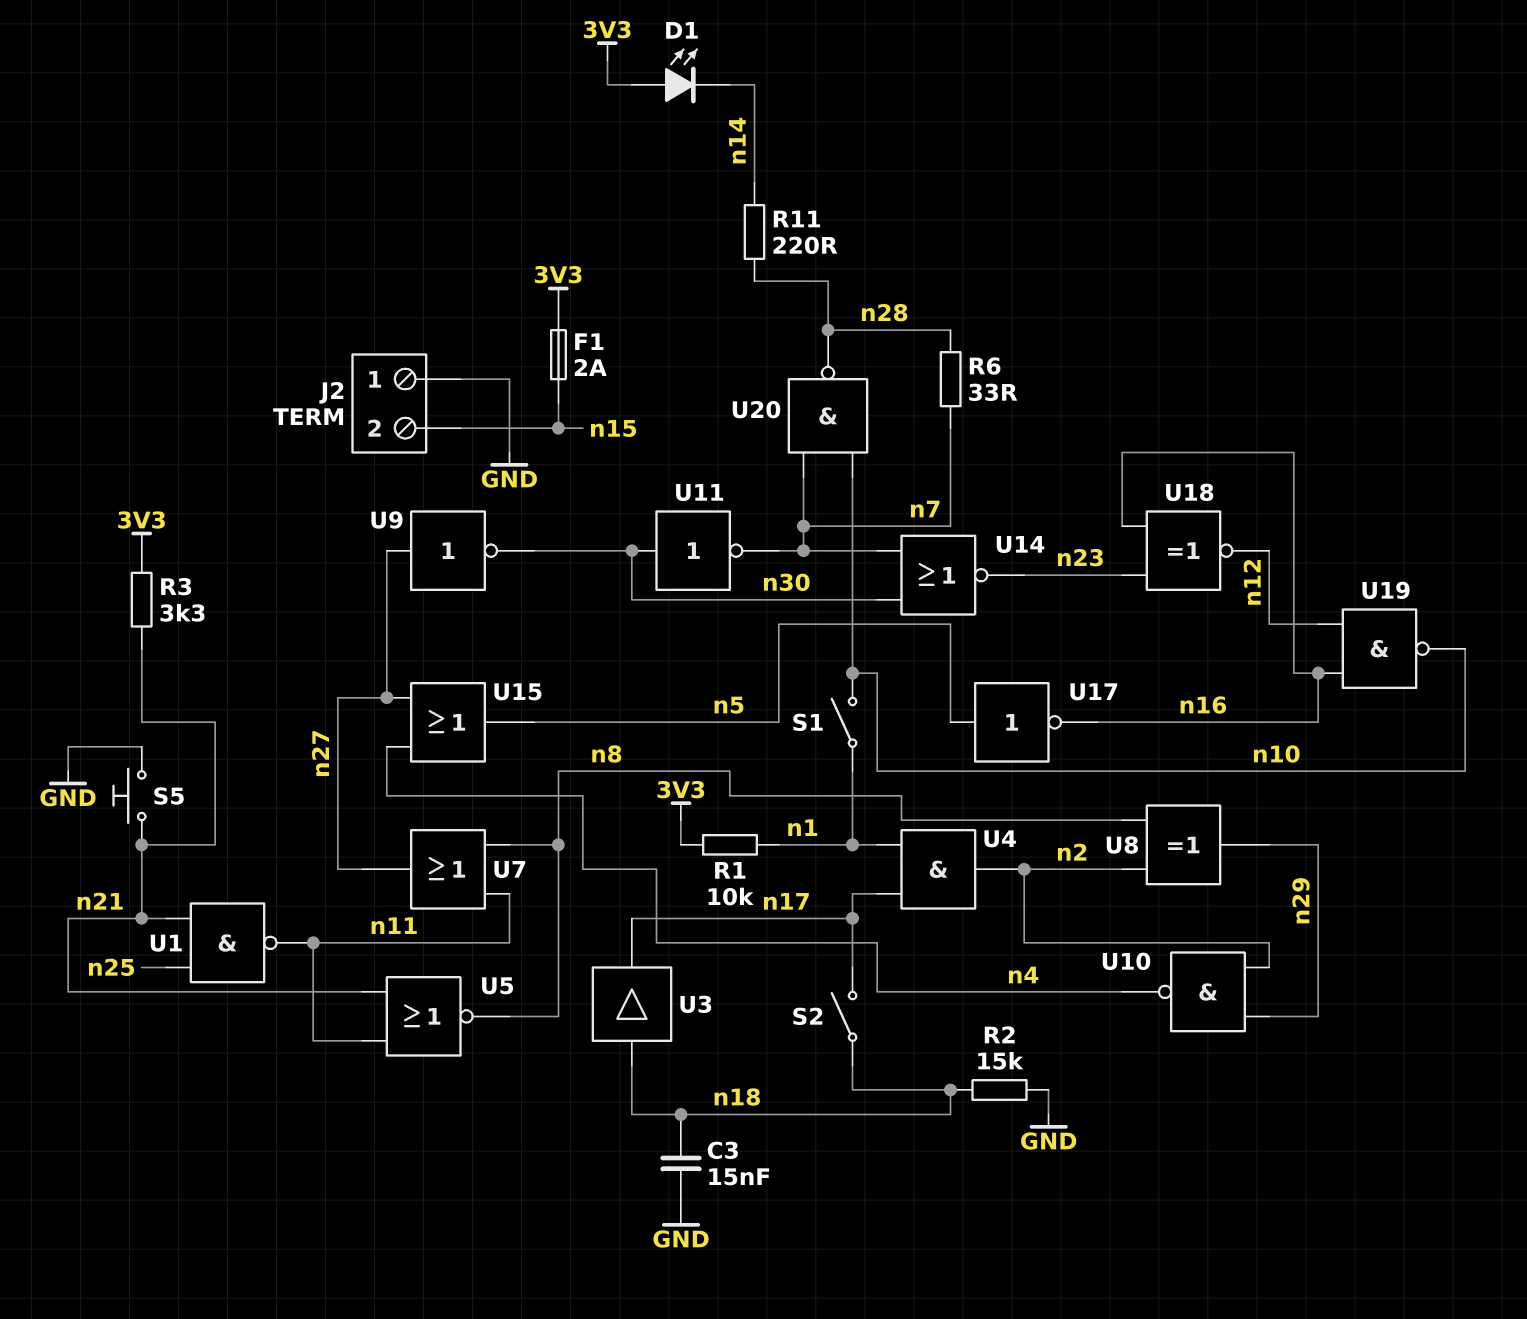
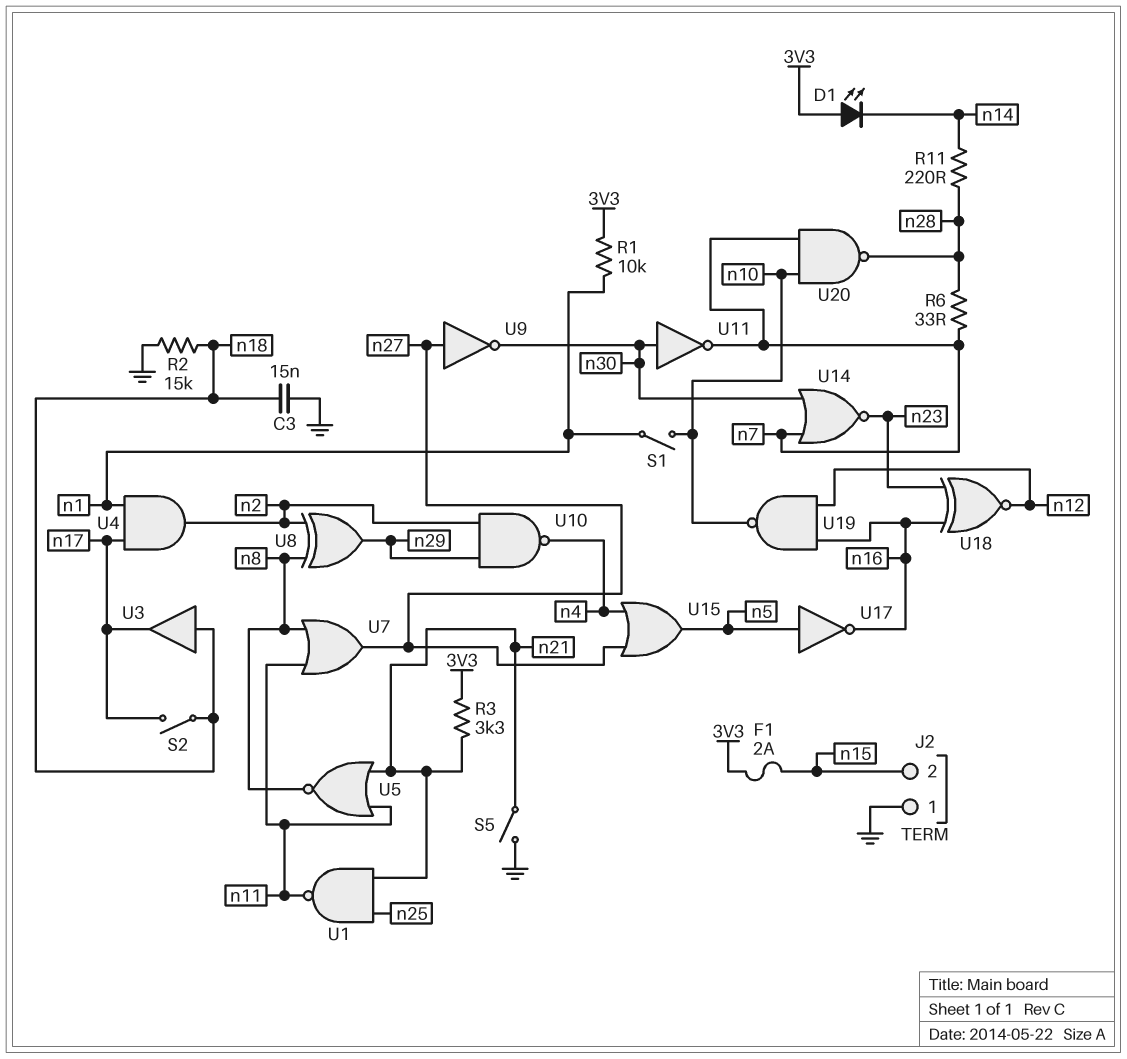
S5: button (GND, n21) -> switch (GND, n21)

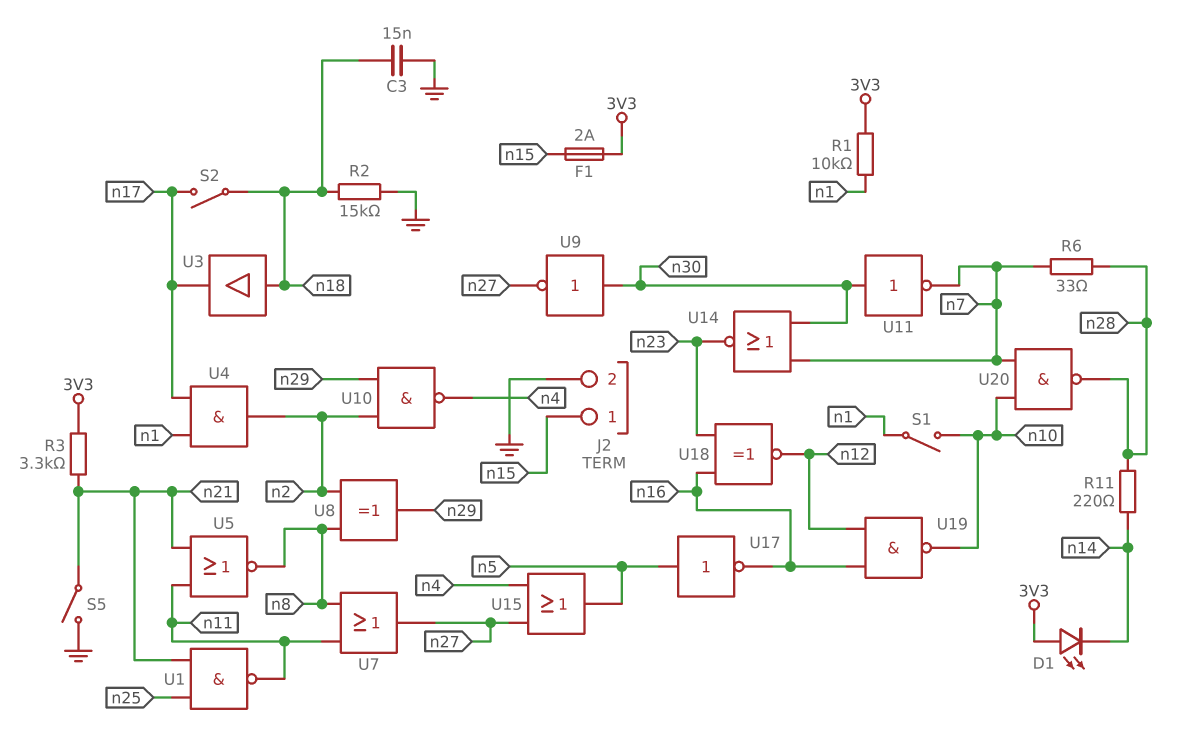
J2 pin 1: GND -> n15
J2 pin 2: n15 -> GND
U9: NOT (in n27, out n30) -> NOT (in n30, out n27)

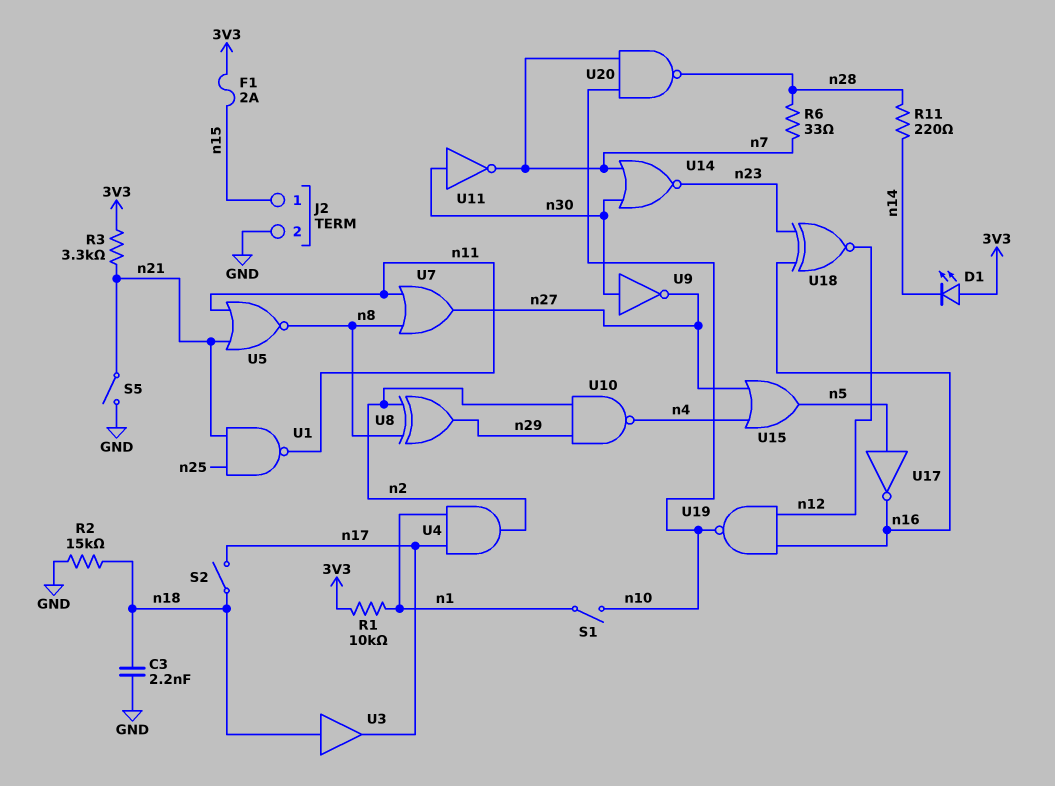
C3: 15nF (GND, n18) -> 2.2nF (GND, n18)

